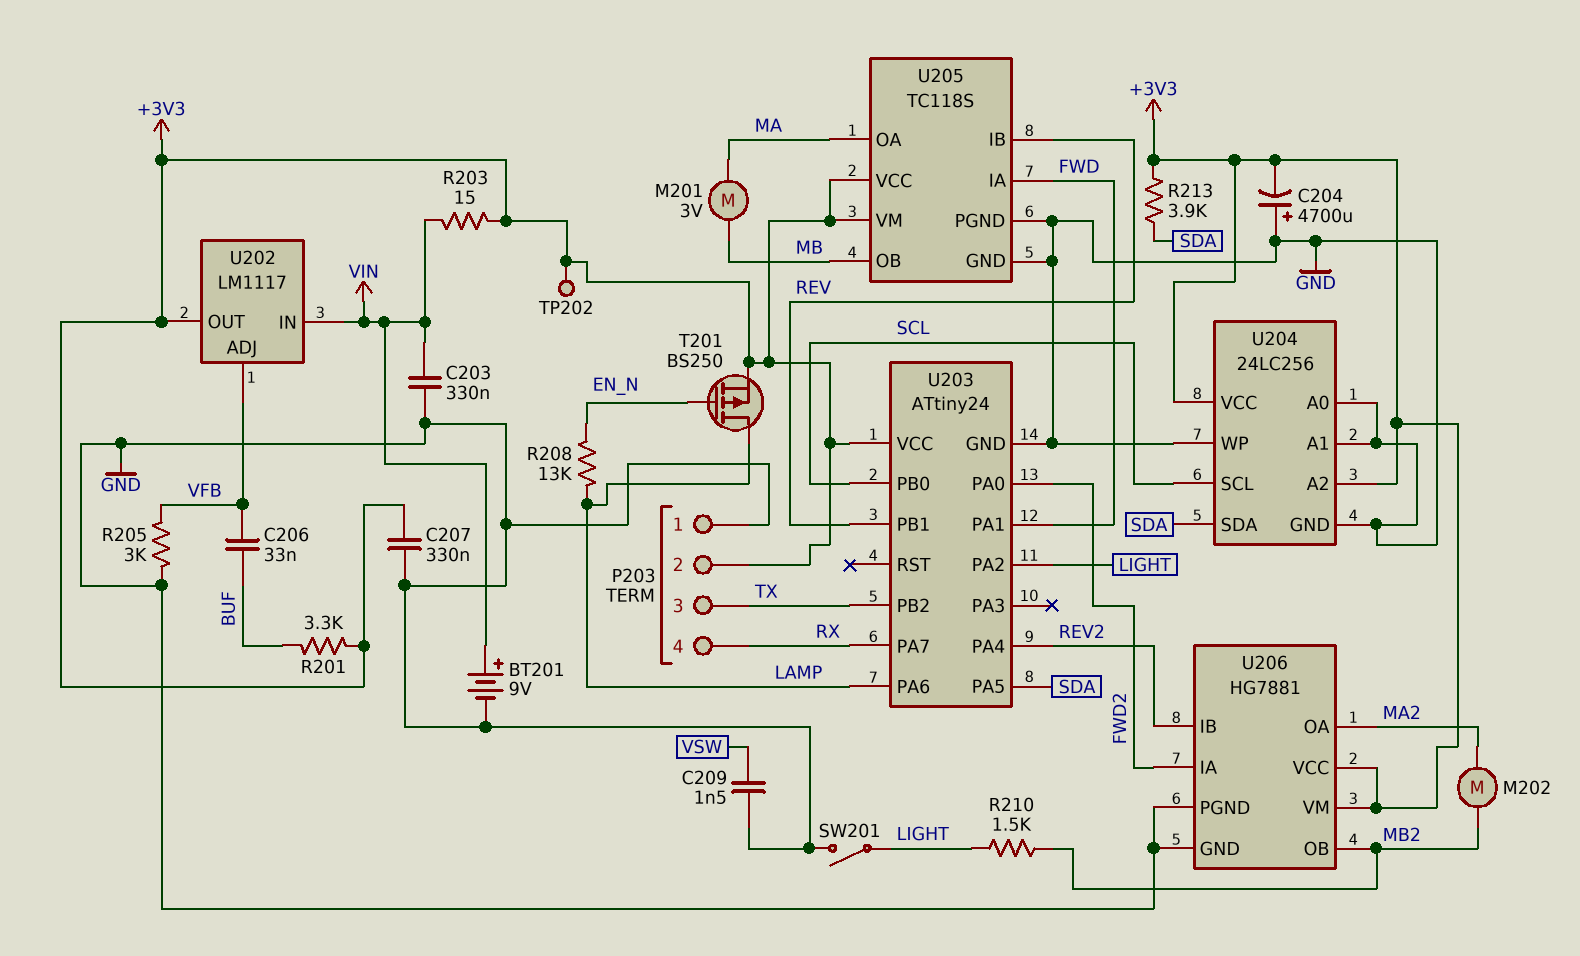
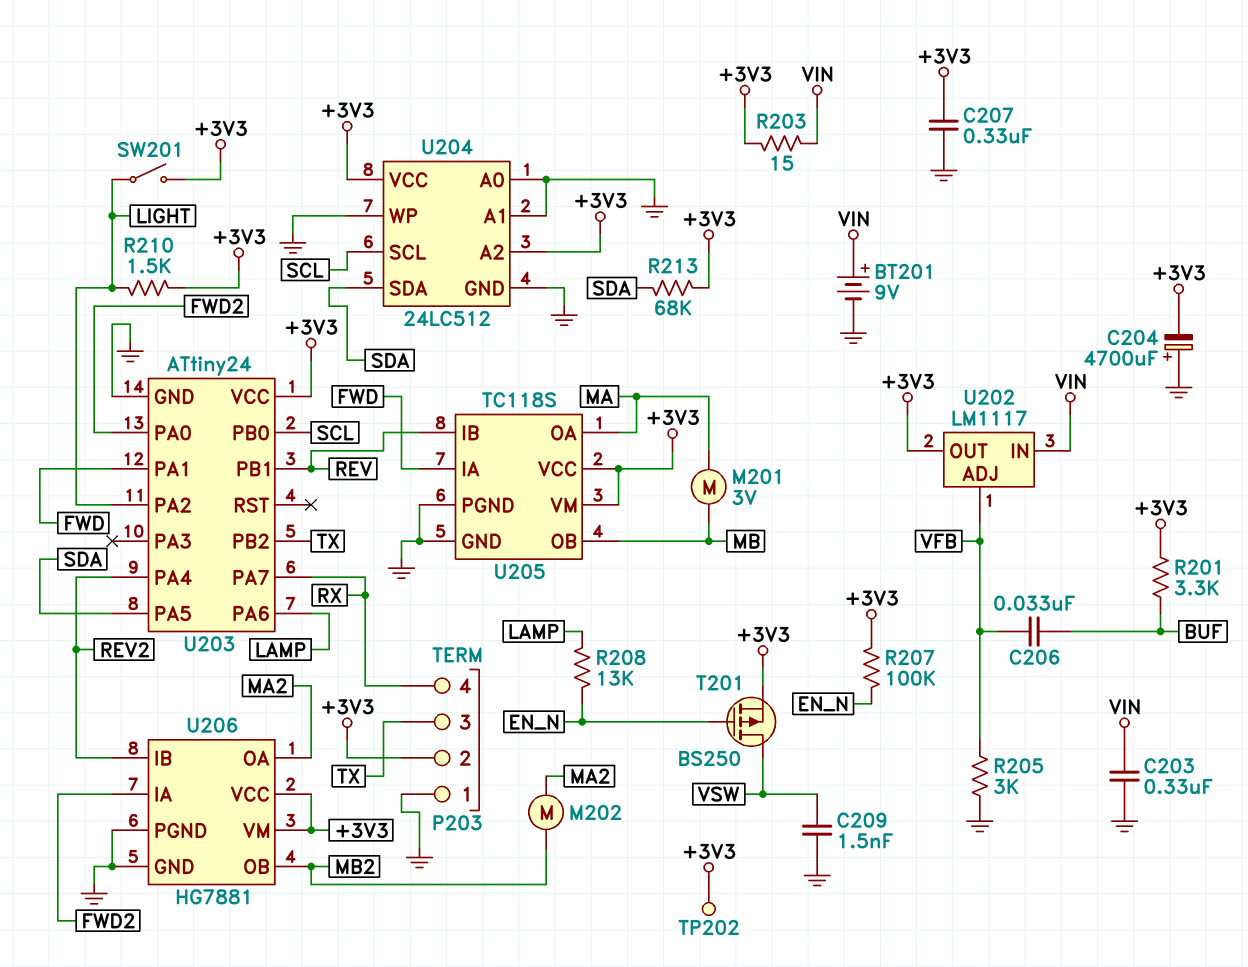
R207: none -> 100k (+3V3, EN_N)
R210: 1.5k (LIGHT, MB2) -> 1.5k (+3V3, LIGHT)
R213: 3.9k (+3V3, SDA) -> 68k (+3V3, SDA)
SW201: switch (GND, LIGHT) -> switch (+3V3, LIGHT)
T201: PMOS BS250 (G EN_N, D LAMP, S +3V3) -> PMOS BS250 (G EN_N, D VSW, S +3V3)
U204: 24LC256 -> 24LC512

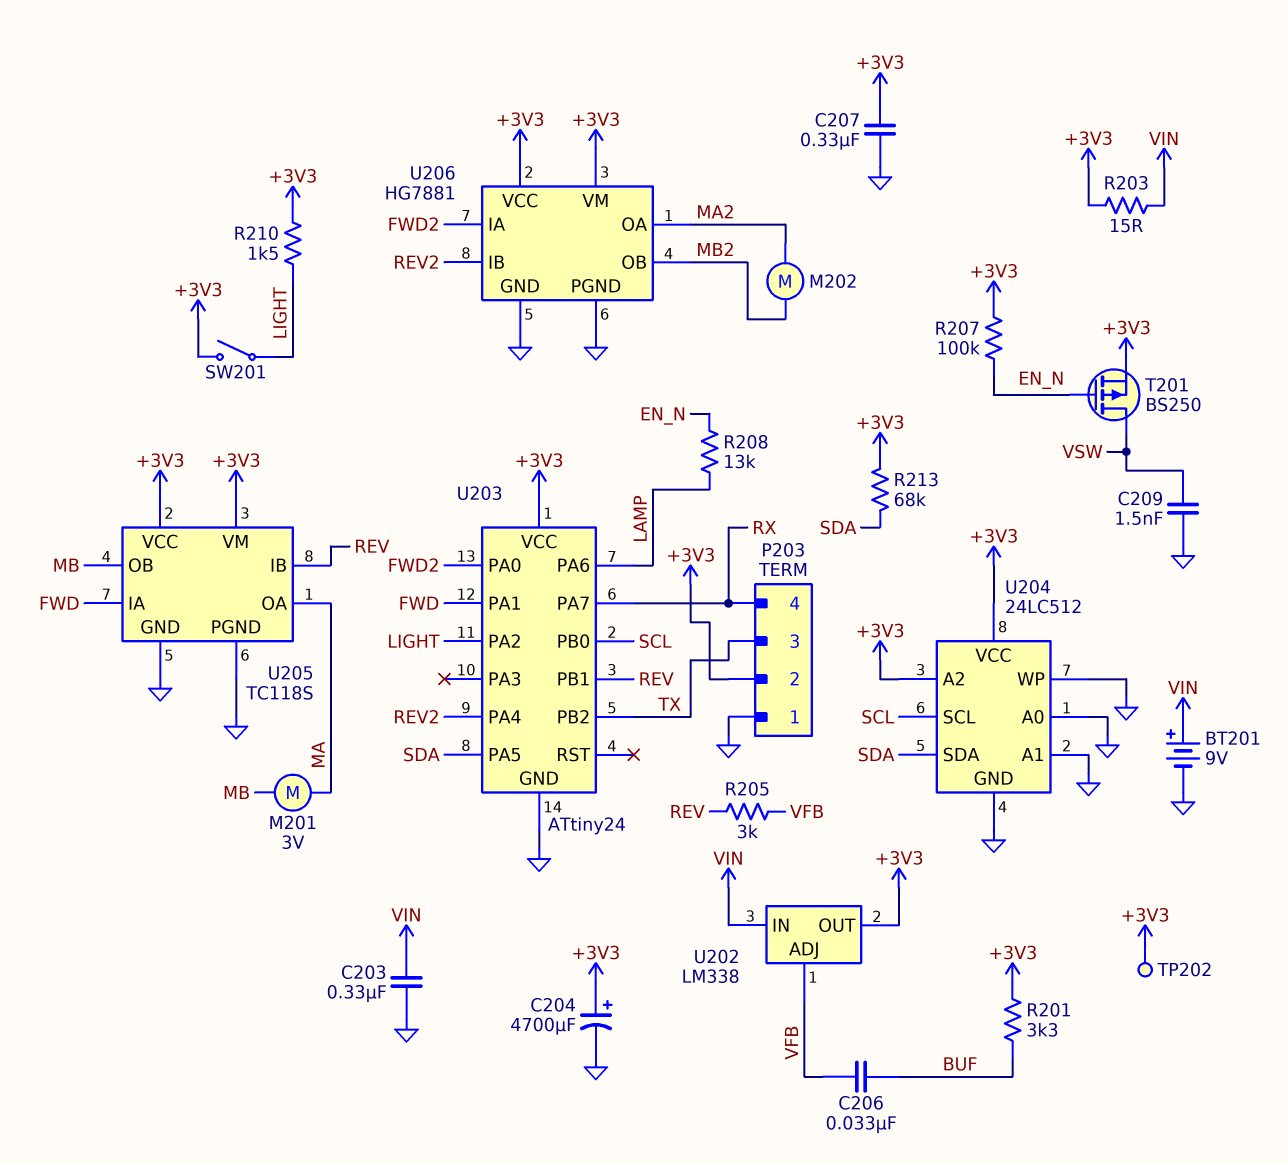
C204: 4700uF (plus GND, minus +3V3) -> 4700uF (plus +3V3, minus GND)
R205: 3k (GND, VFB) -> 3k (REV, VFB)
U202: LM1117 -> LM338

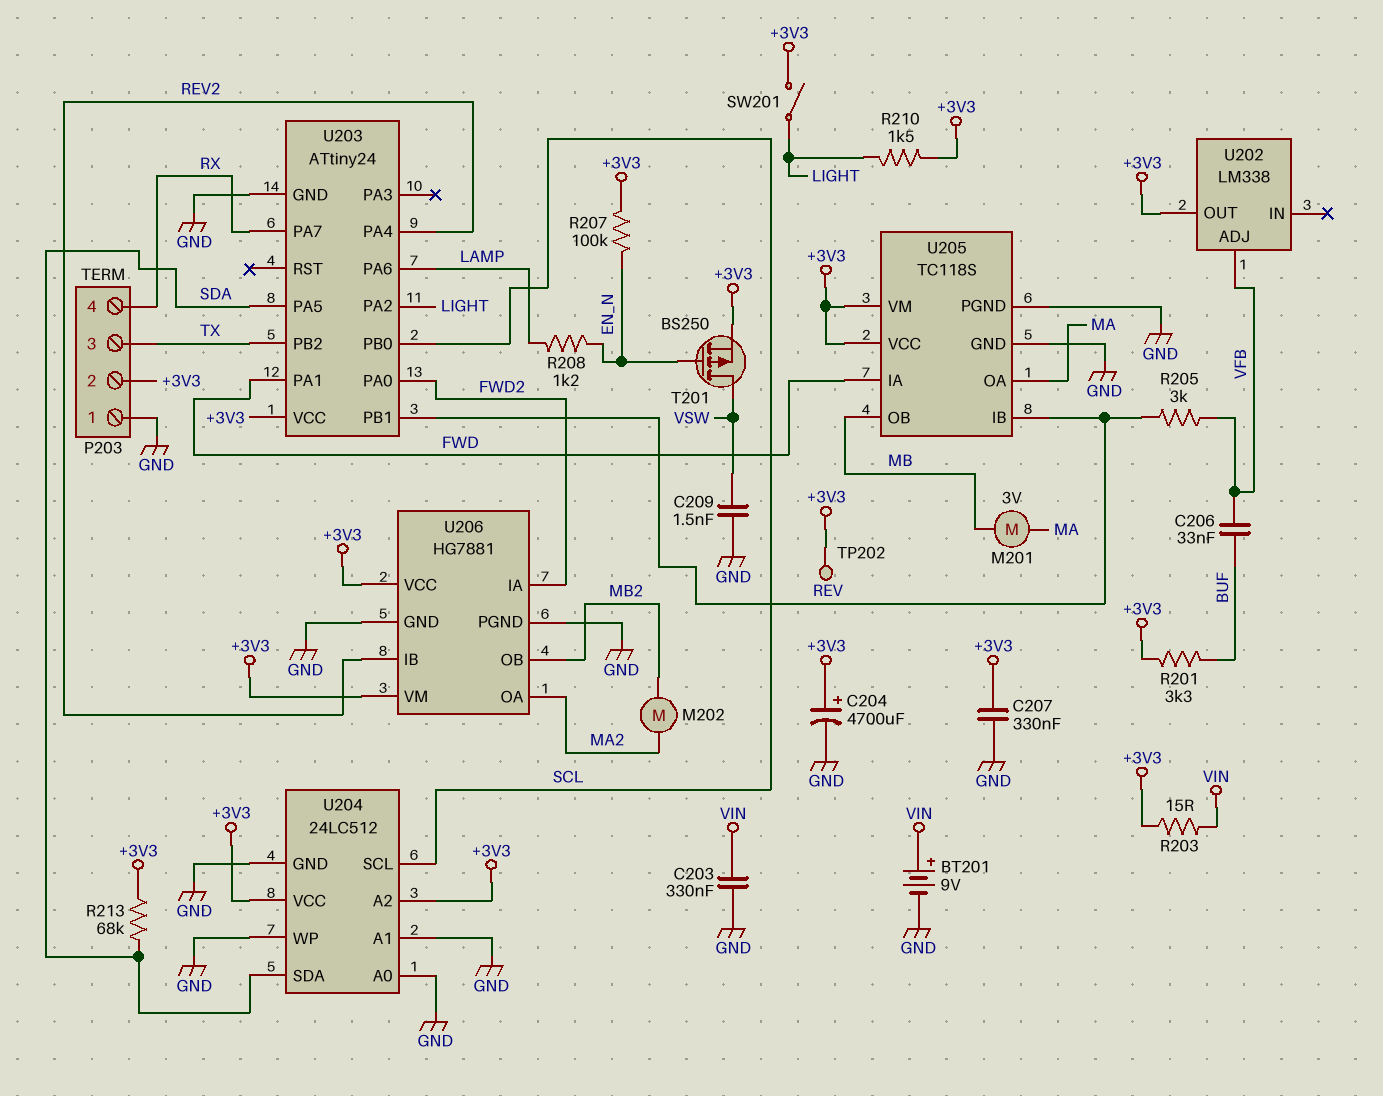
R208: 13k (EN_N, LAMP) -> 1.2k (EN_N, LAMP)
U202 pin IN: VIN -> none

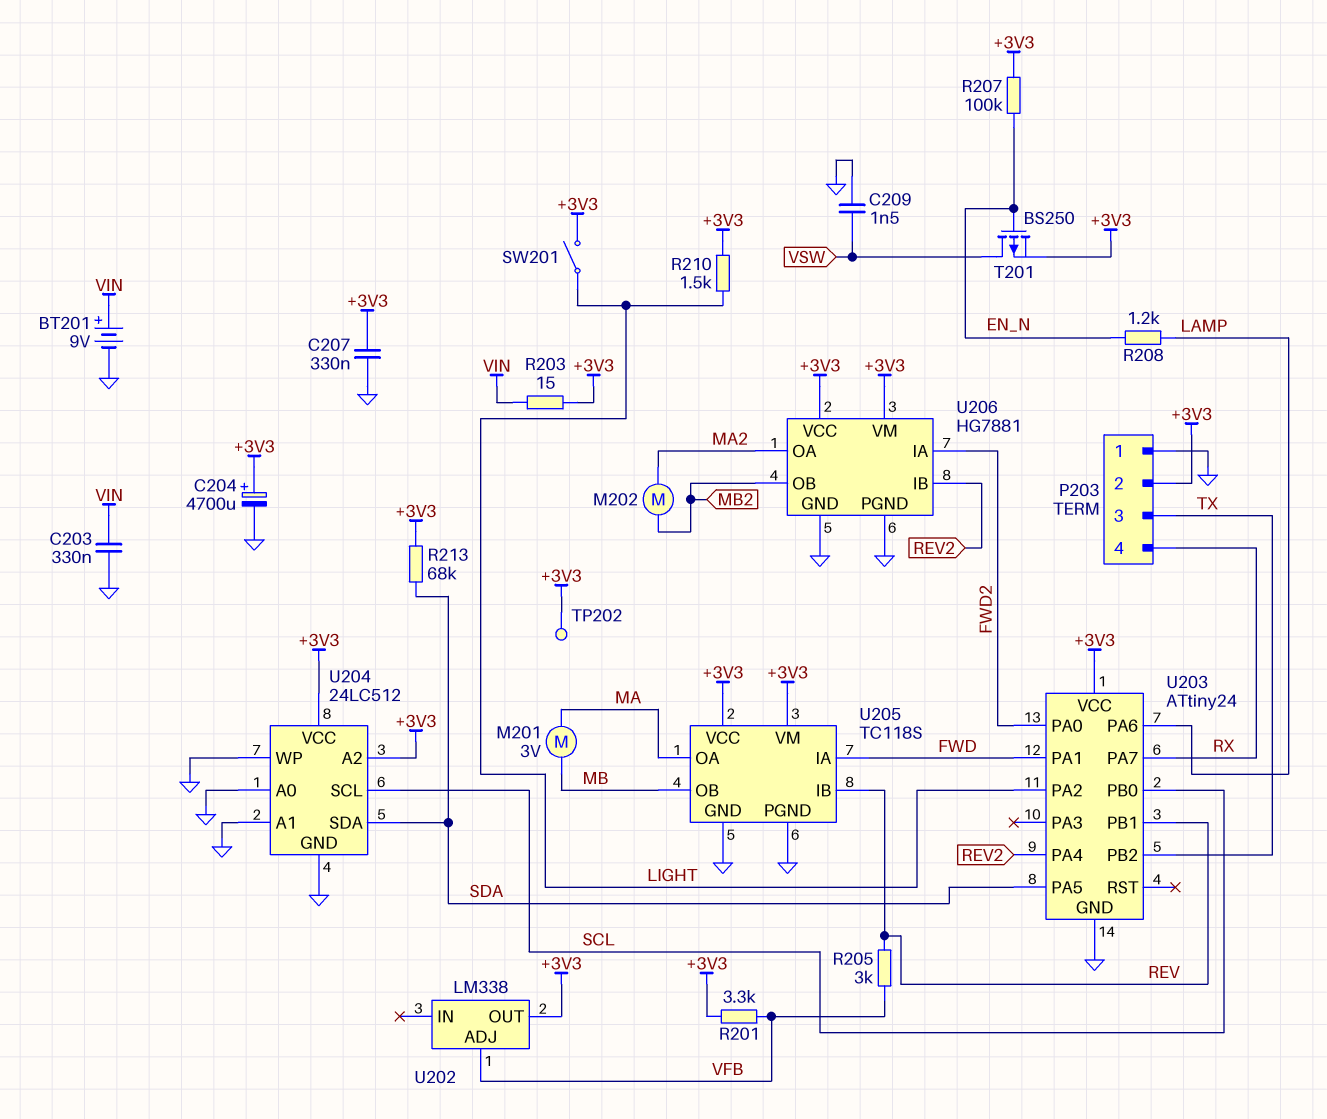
C206: 33nF (BUF, VFB) -> none
R201: 3.3k (+3V3, BUF) -> 3.3k (+3V3, VFB)

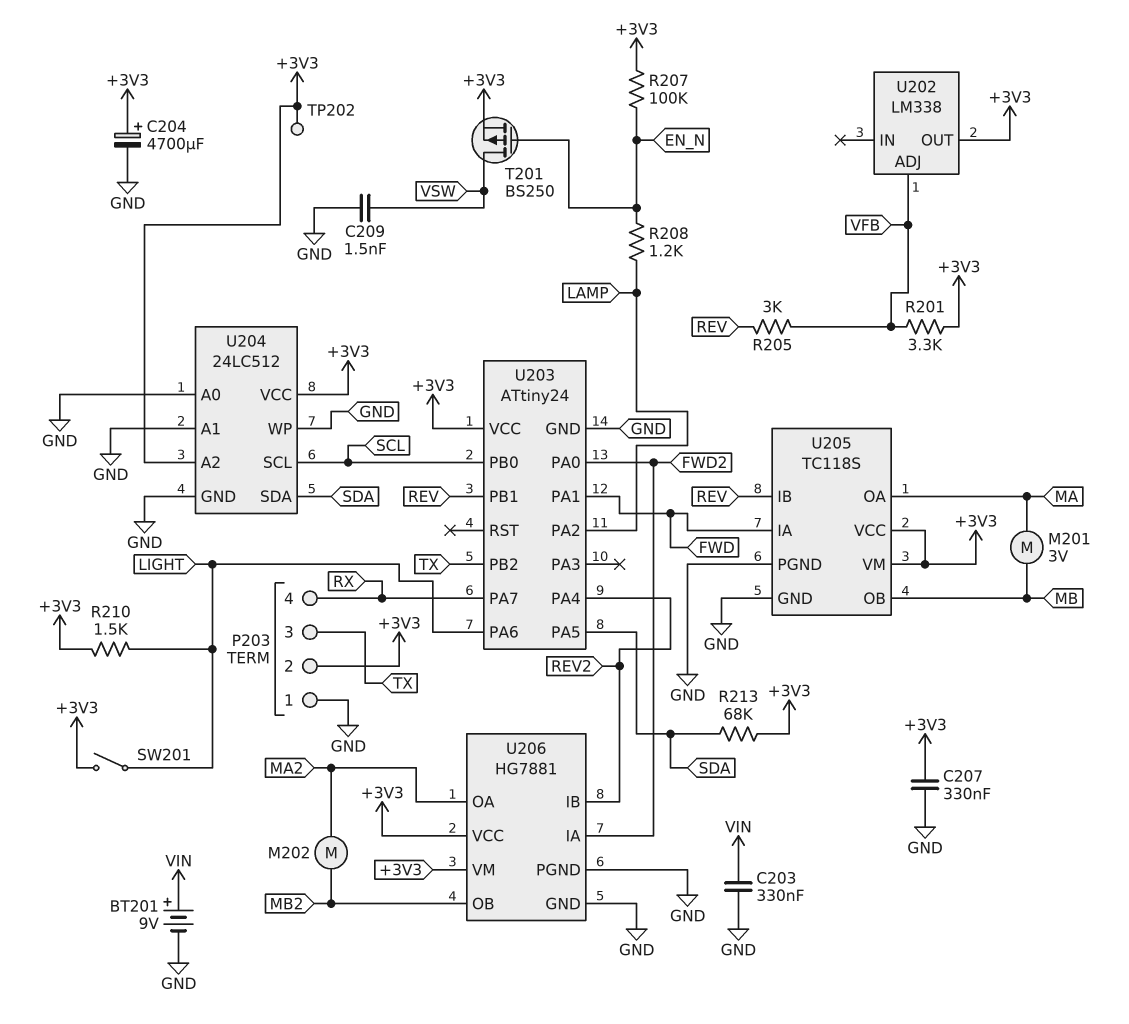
R203: 15 (+3V3, VIN) -> none
U203 pin PA2: LIGHT -> LAMP
U203 pin PA6: LAMP -> LIGHT

